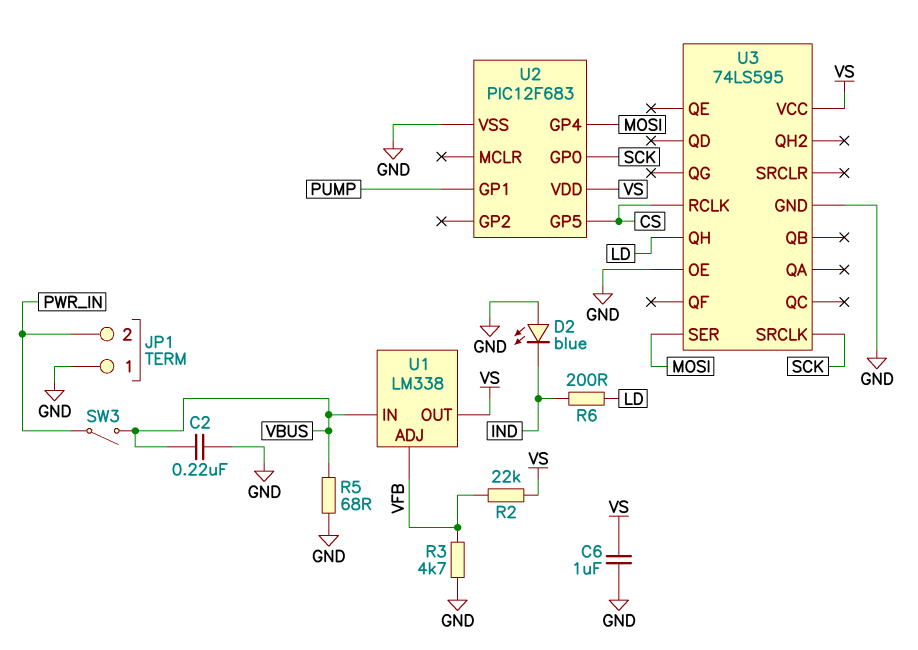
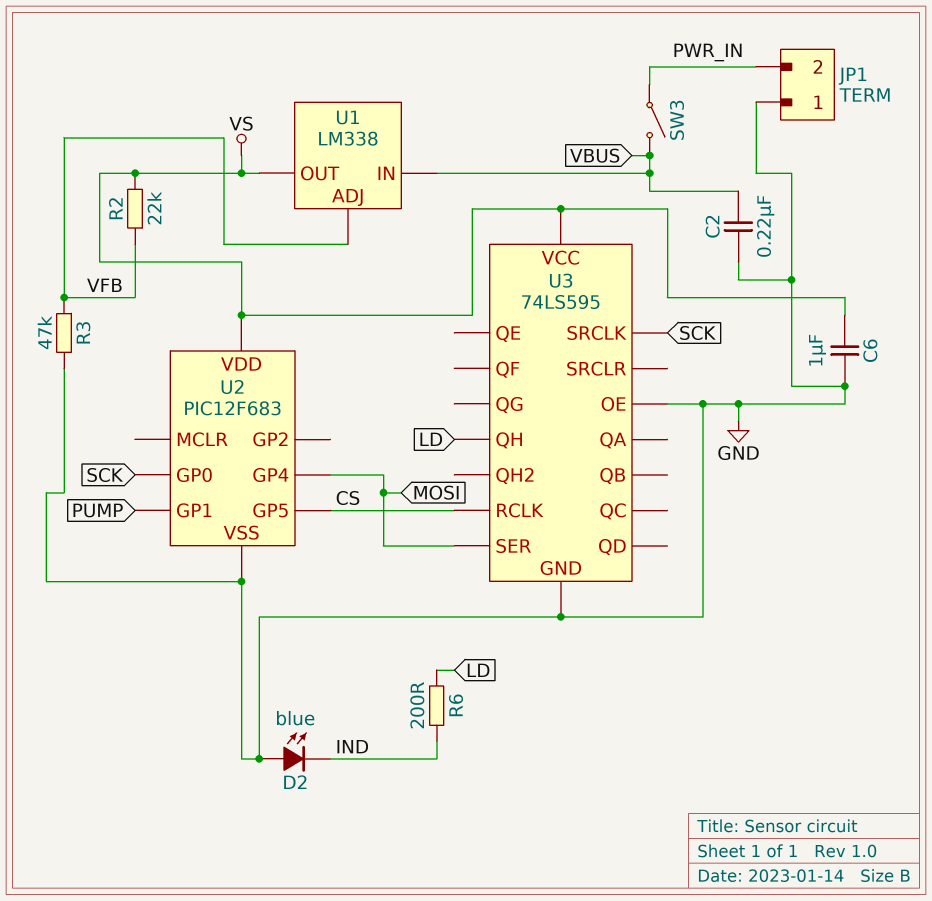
R3: 4.7k (GND, VFB) -> 47k (GND, VFB)
R5: 68 (GND, VBUS) -> none

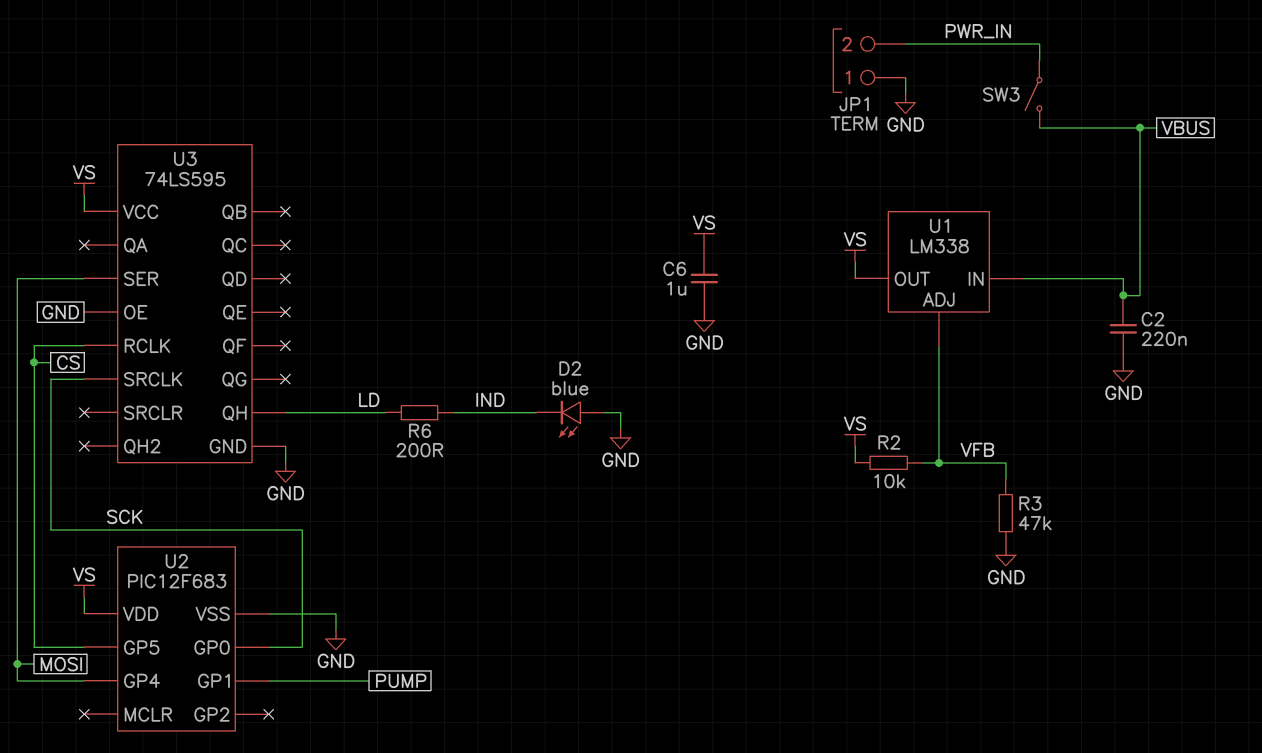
R2: 22k (VFB, VS) -> 10k (VFB, VS)

